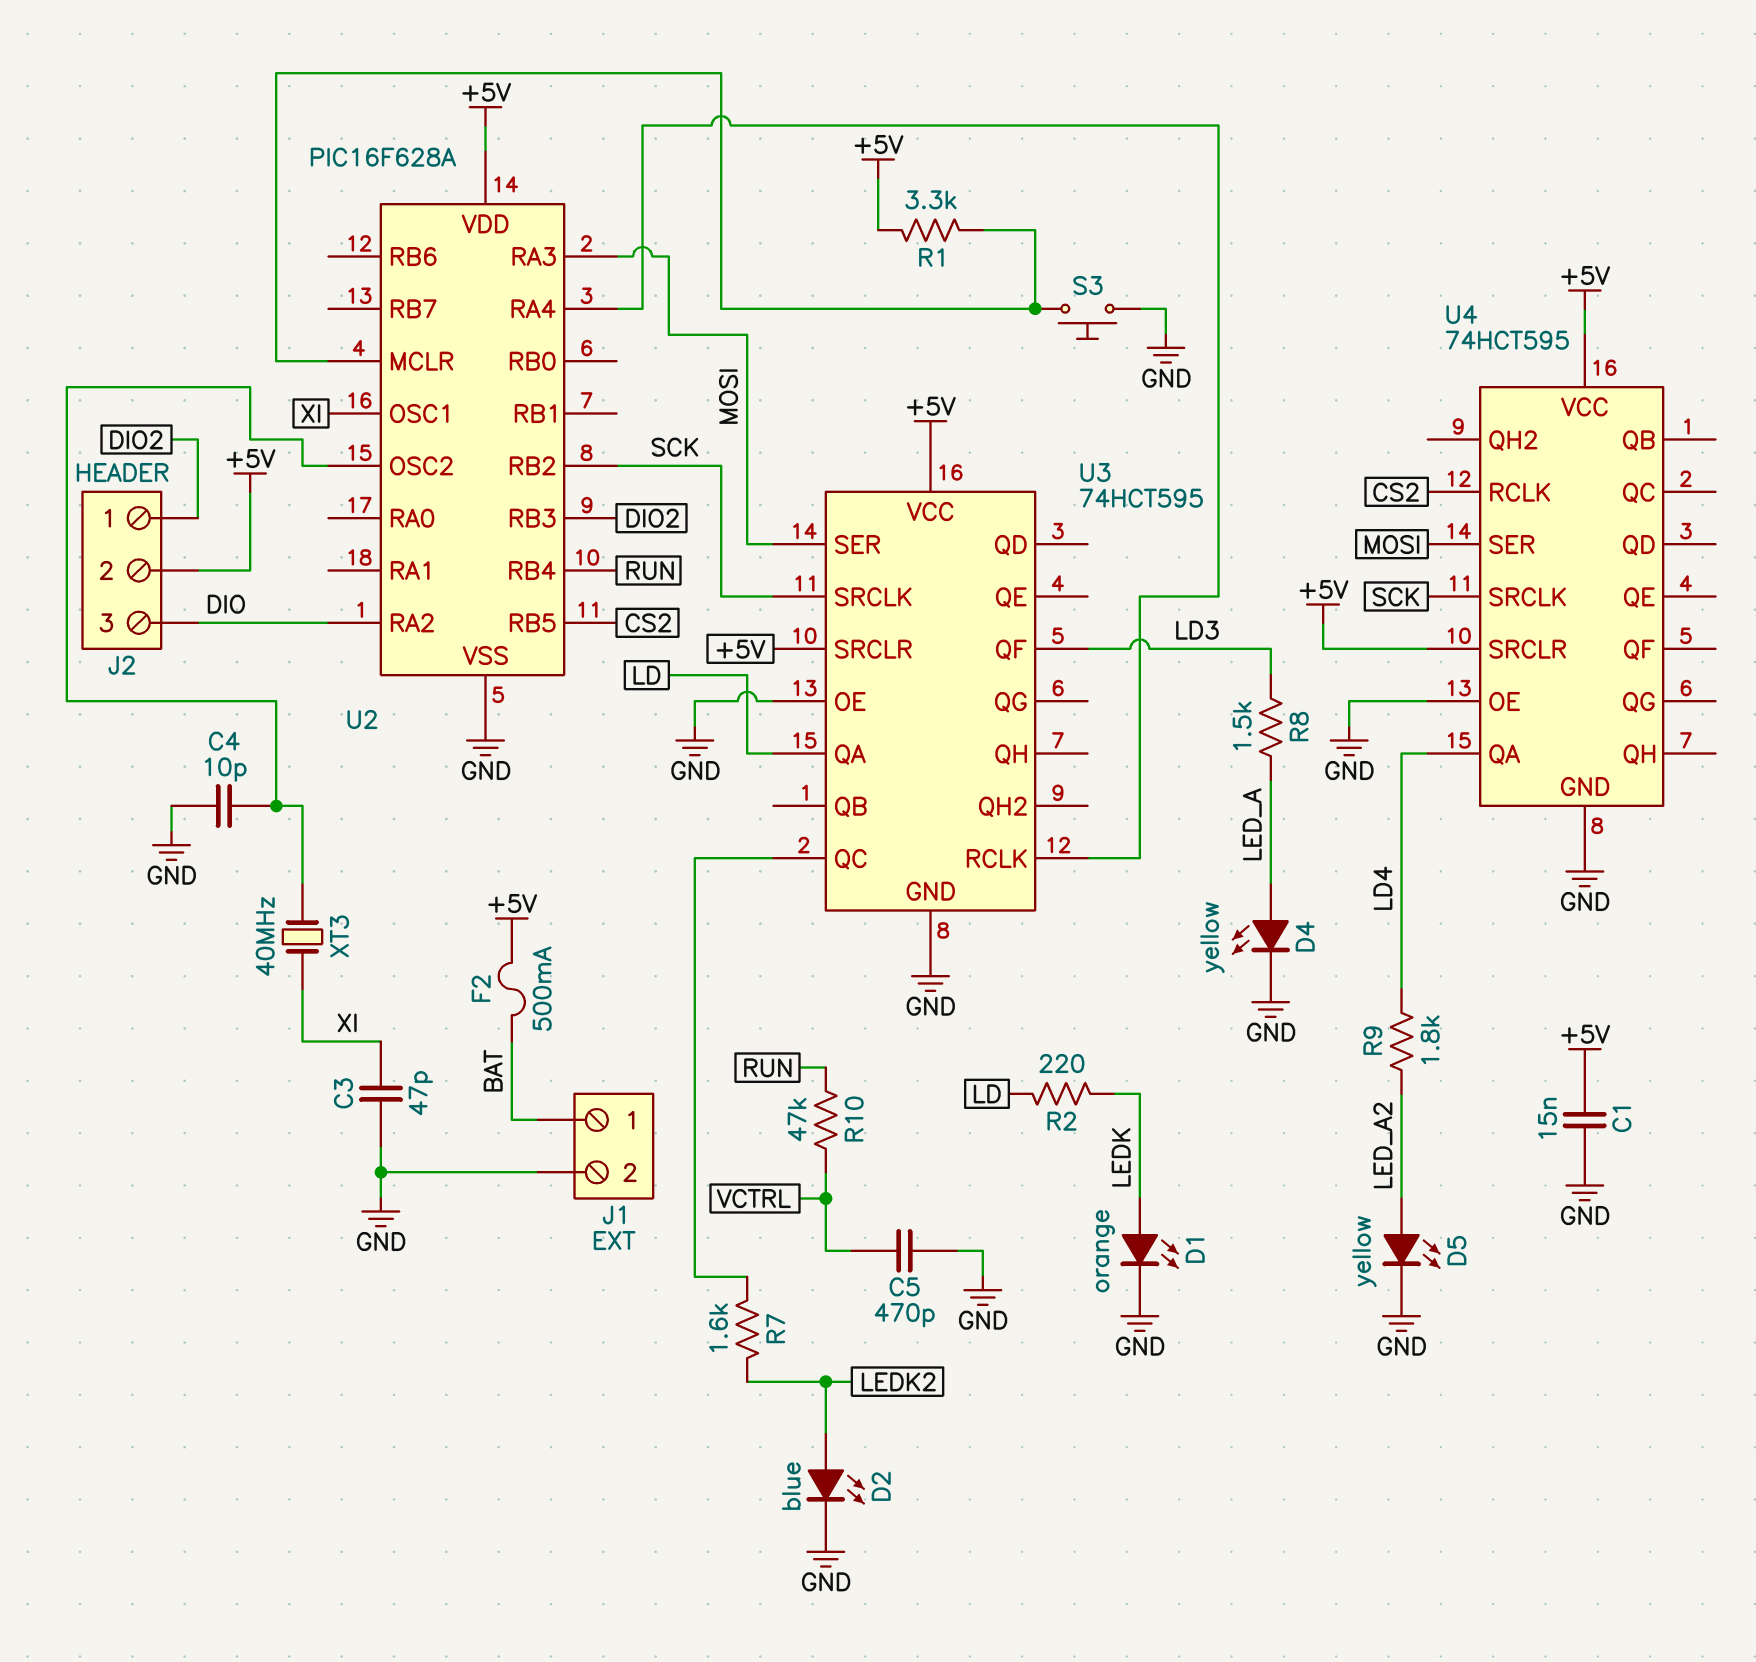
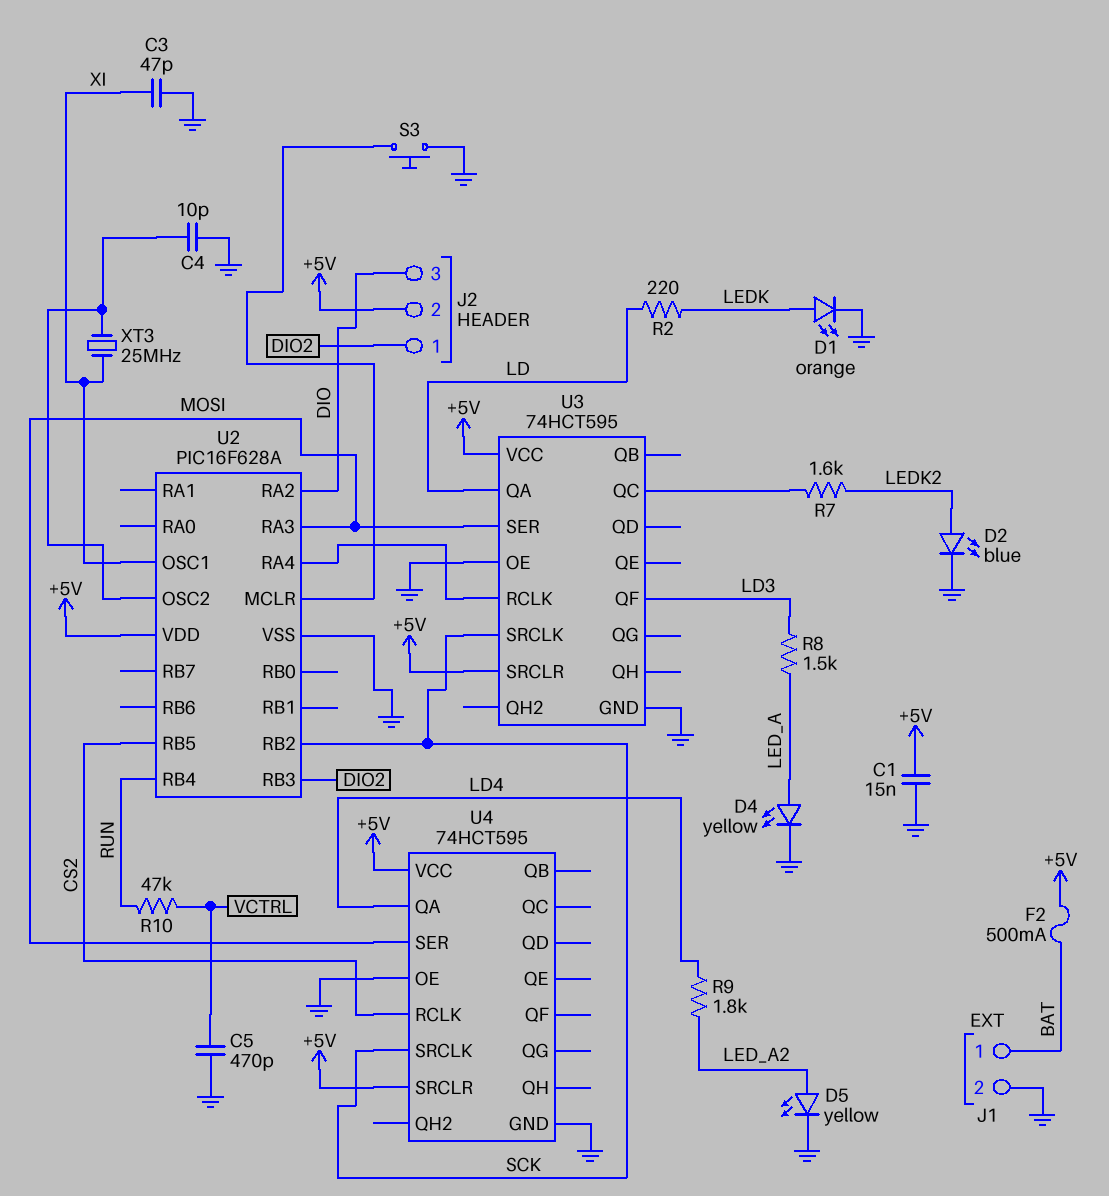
R1: 3.3k (+5V, U2/MCLR) -> none
XT3: 40MHz (U2/OSC2, XI) -> 25MHz (U2/OSC2, XI)

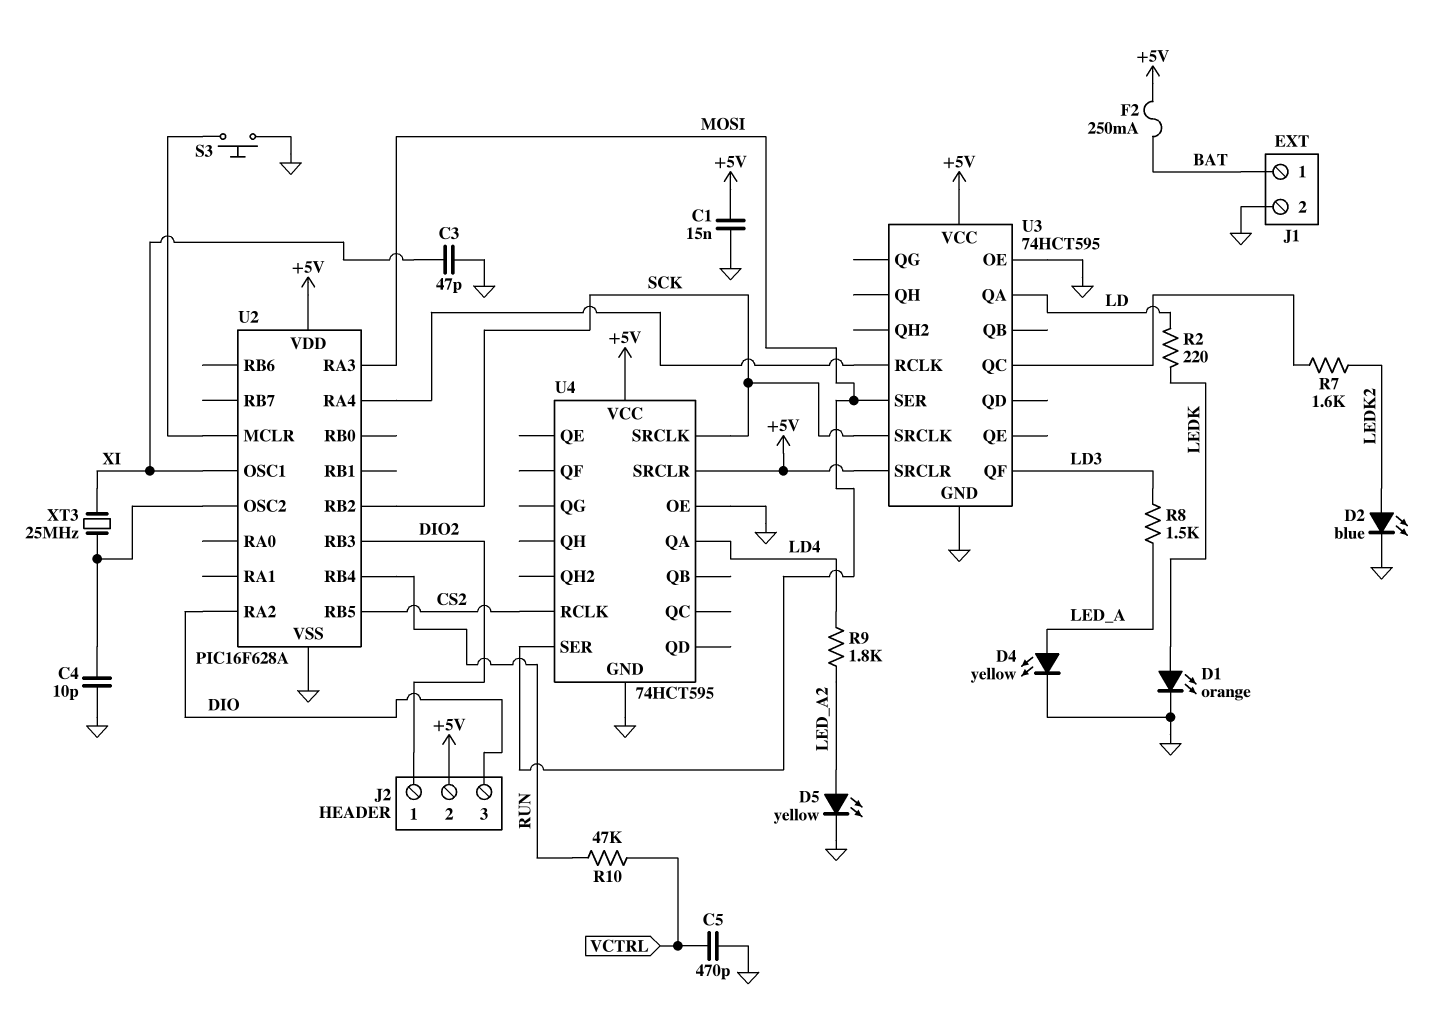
F2: 500mA (+5V, BAT) -> 250mA (+5V, BAT)

